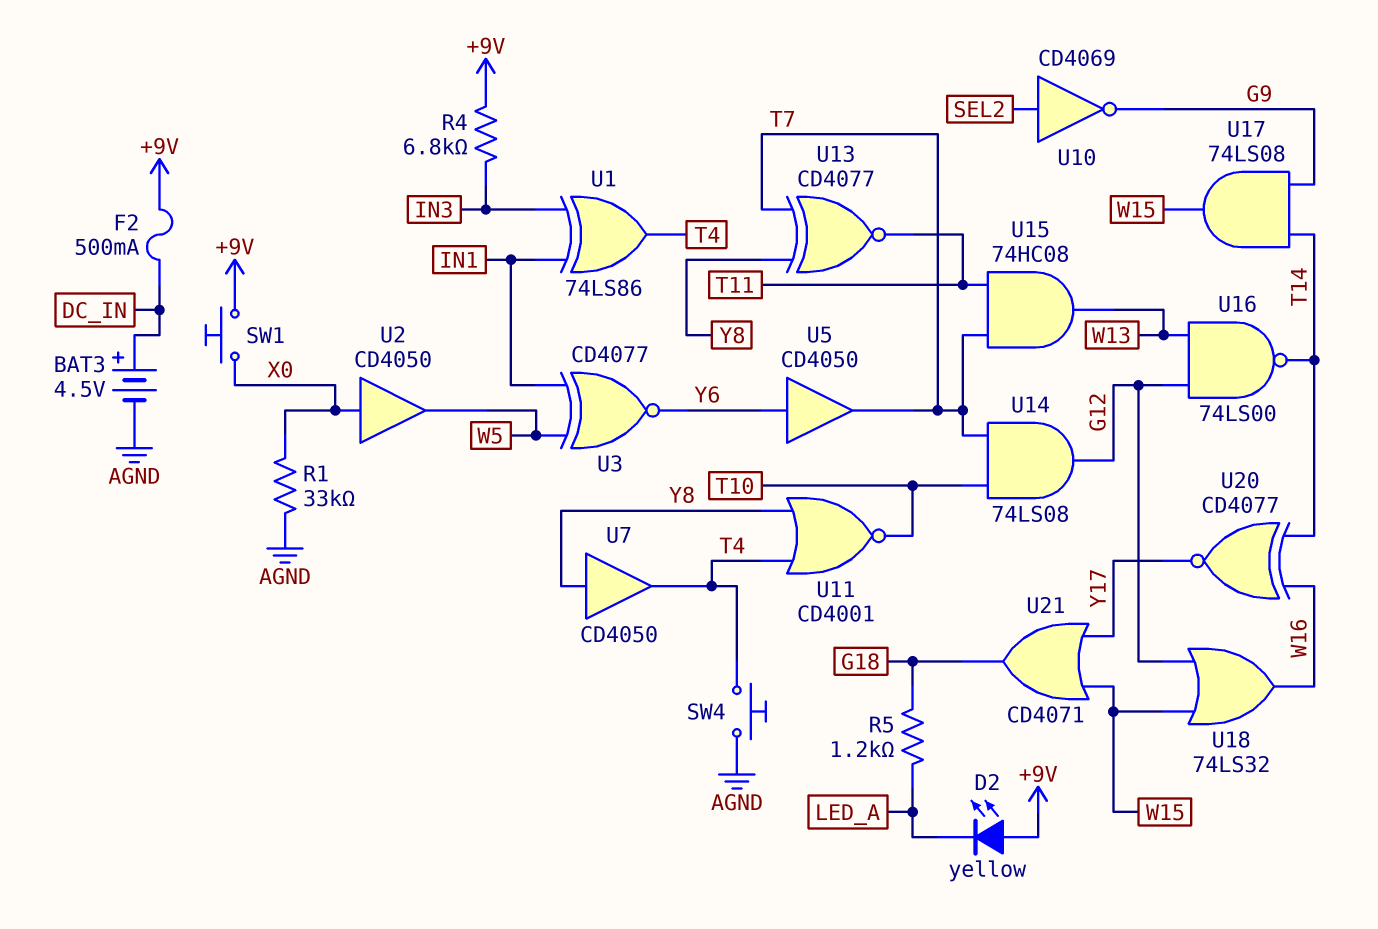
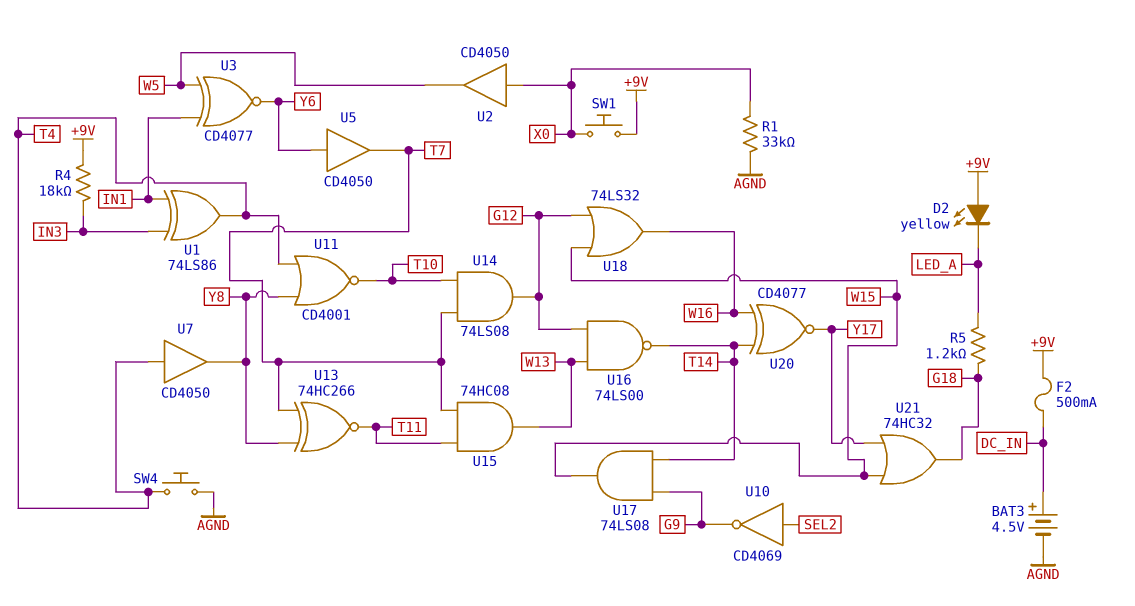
R4: 6.8k (+9V, IN3) -> 18k (+9V, IN3)
U7: buffer CD4050 (in Y8, out T4) -> buffer CD4050 (in T4, out Y8)
U13: XNOR CD4077 (in T7, in Y8, out T11) -> XNOR 74HC266 (in T7, in Y8, out T11)
U21: OR CD4071 (in W15, in Y17, out G18) -> OR 74HC32 (in W15, in Y17, out G18)

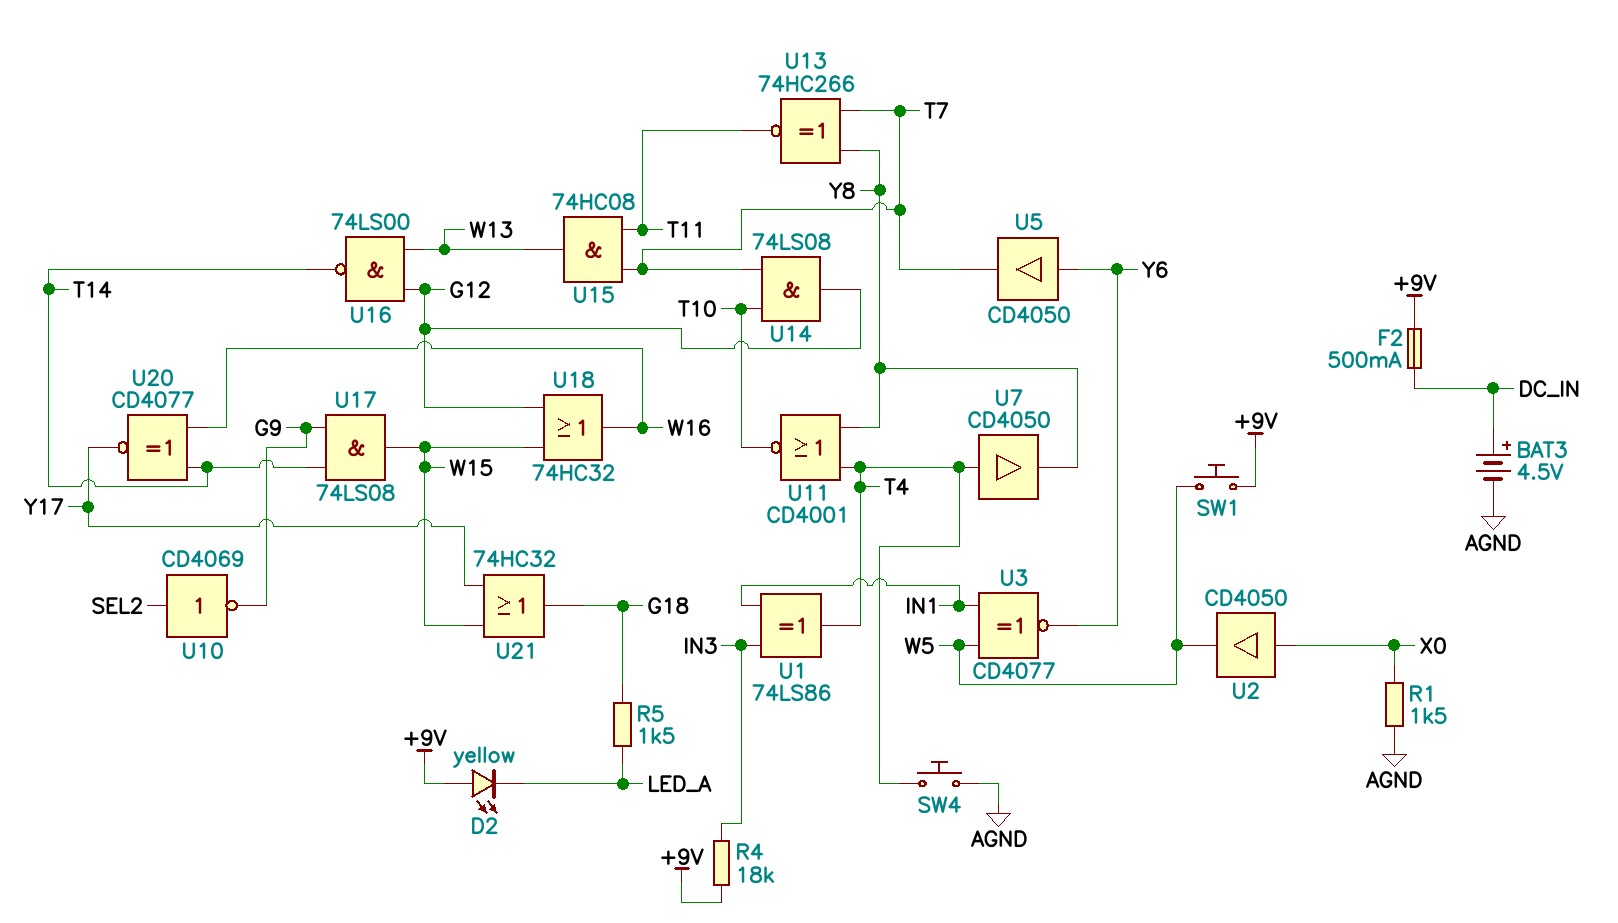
R1: 33k (AGND, X0) -> 1.5k (AGND, X0)
R5: 1.2k (G18, LED_A) -> 1.5k (G18, LED_A)
SW1: button (+9V, X0) -> button (+9V, W5)
U18: OR 74LS32 (in G12, in W15, out W16) -> OR 74HC32 (in G12, in W15, out W16)

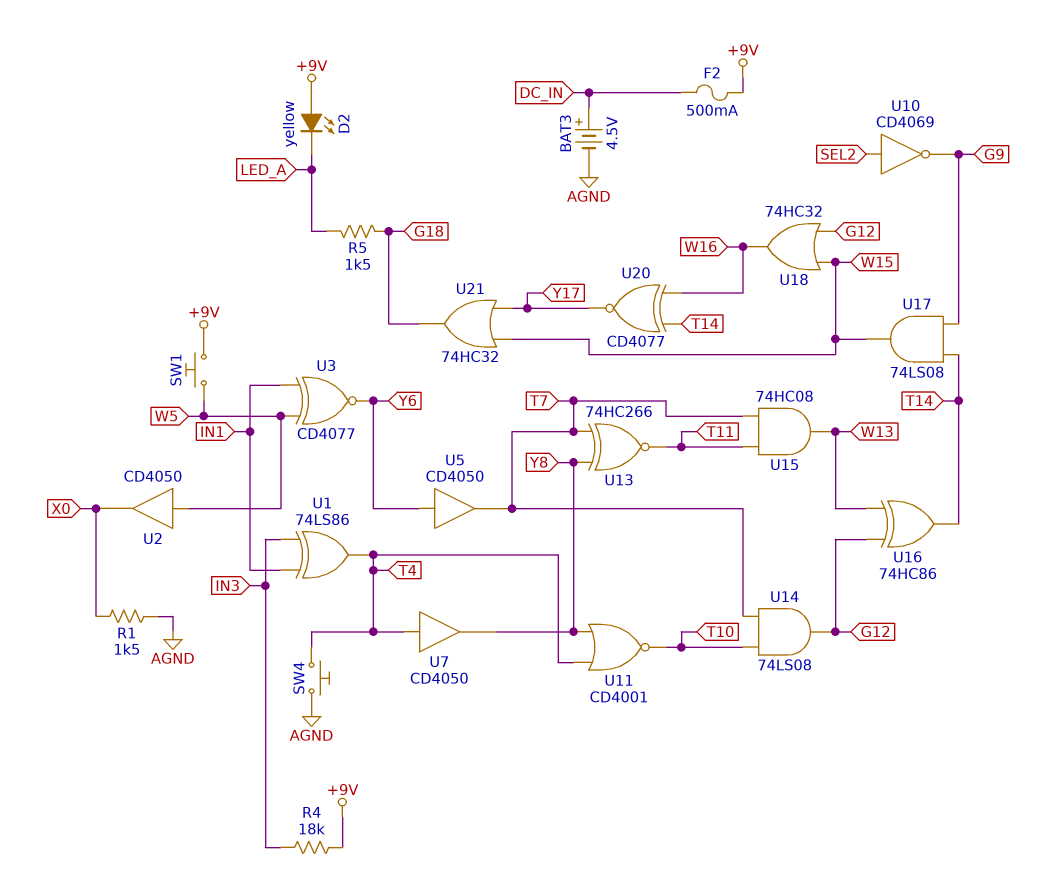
U2: buffer CD4050 (in X0, out W5) -> buffer CD4050 (in W5, out X0)
U16: NAND 74LS00 (in G12, in W13, out T14) -> XOR 74HC86 (in G12, in W13, out T14)

